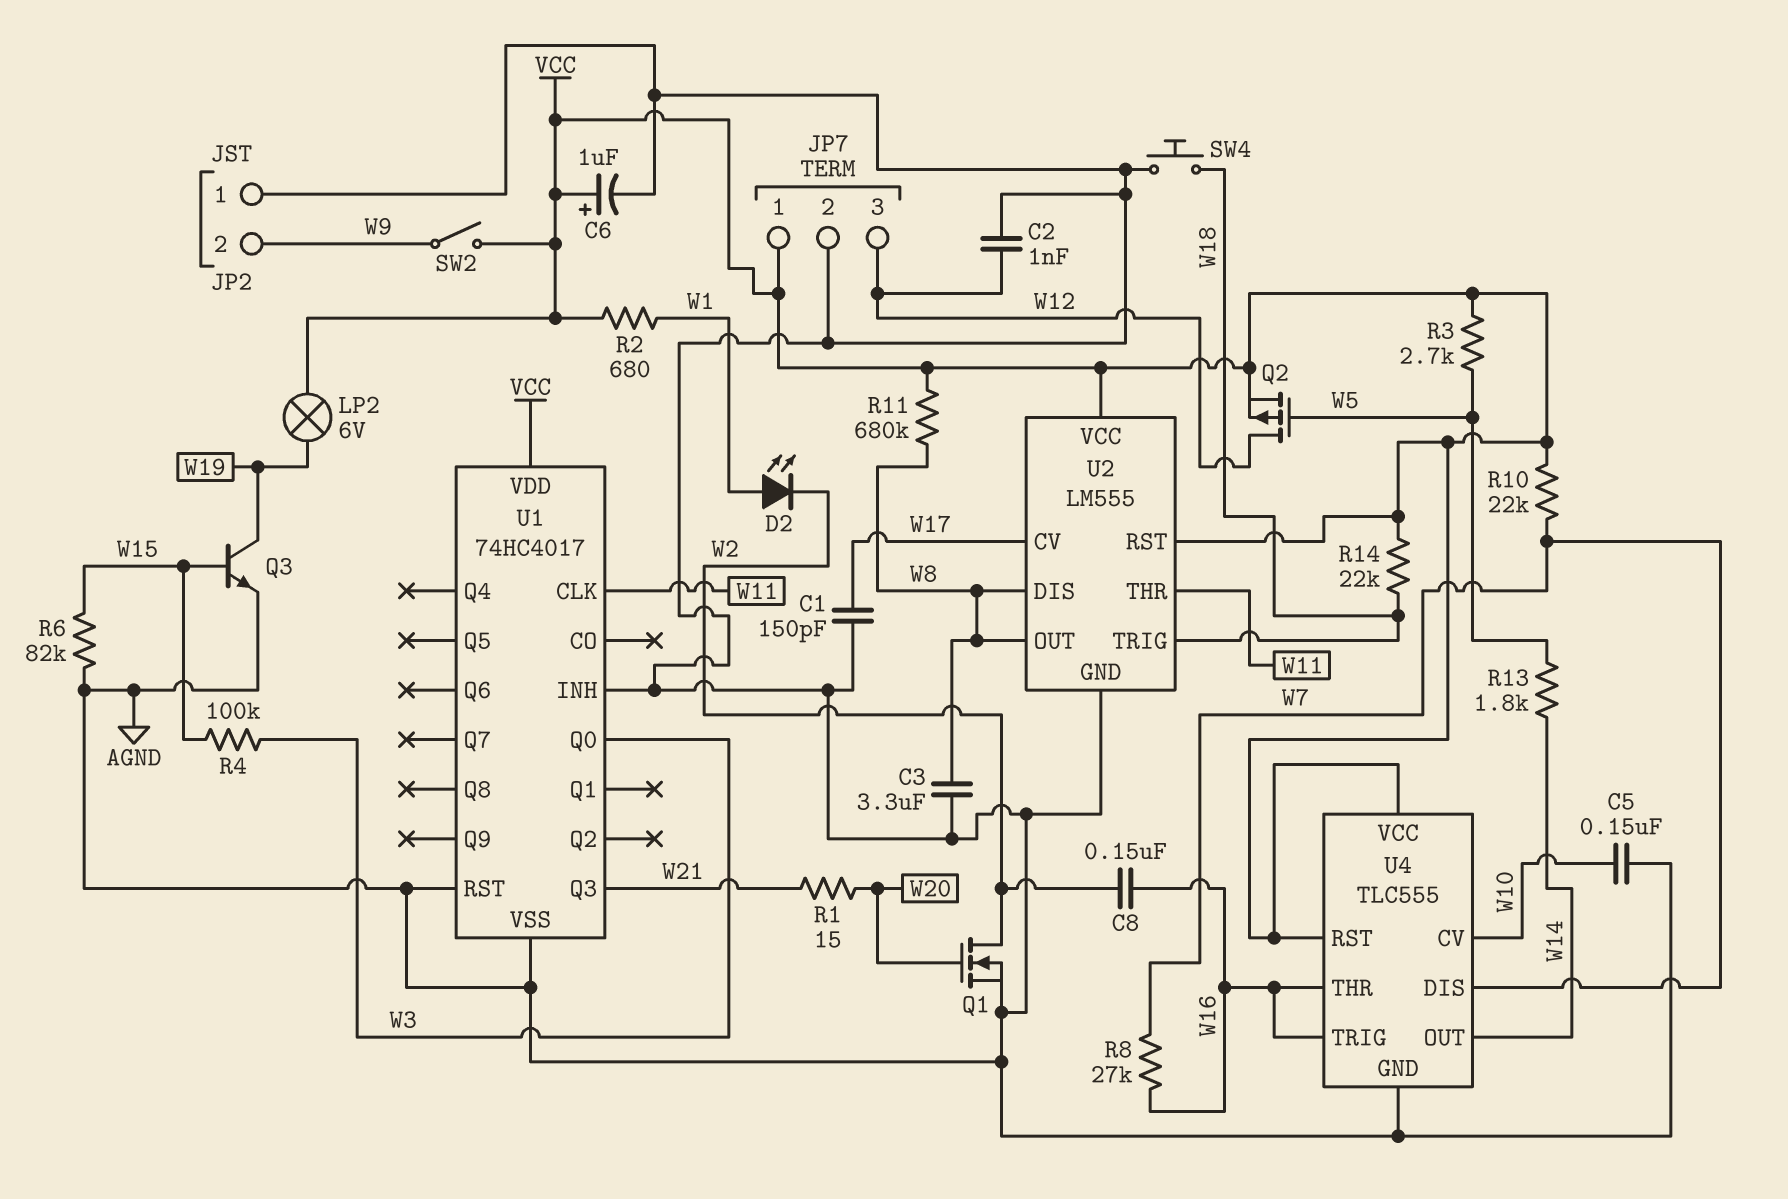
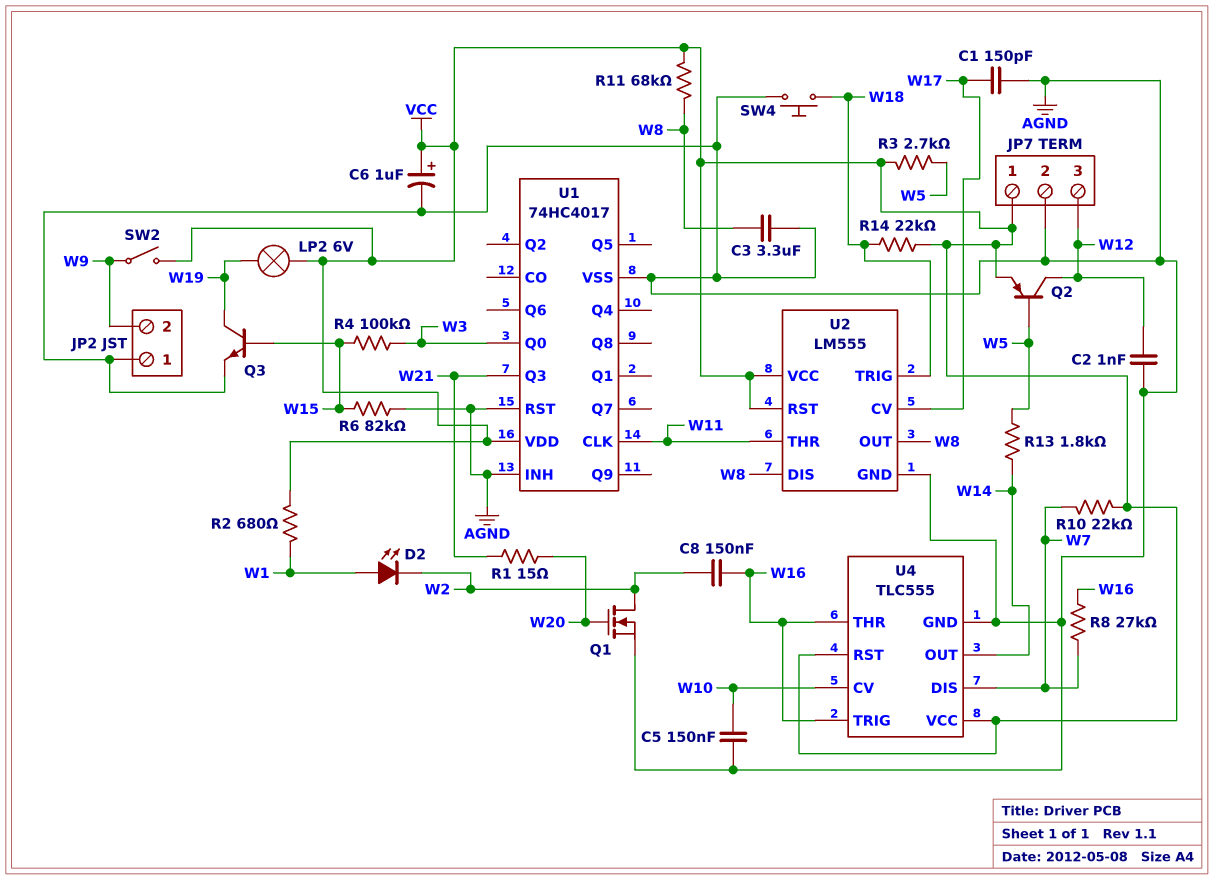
Q2: PMOS (G W5, D W12, S VCC) -> PNP (B W5, C W12, E VCC)
R11: 680k (VCC, W8) -> 68k (VCC, W8)

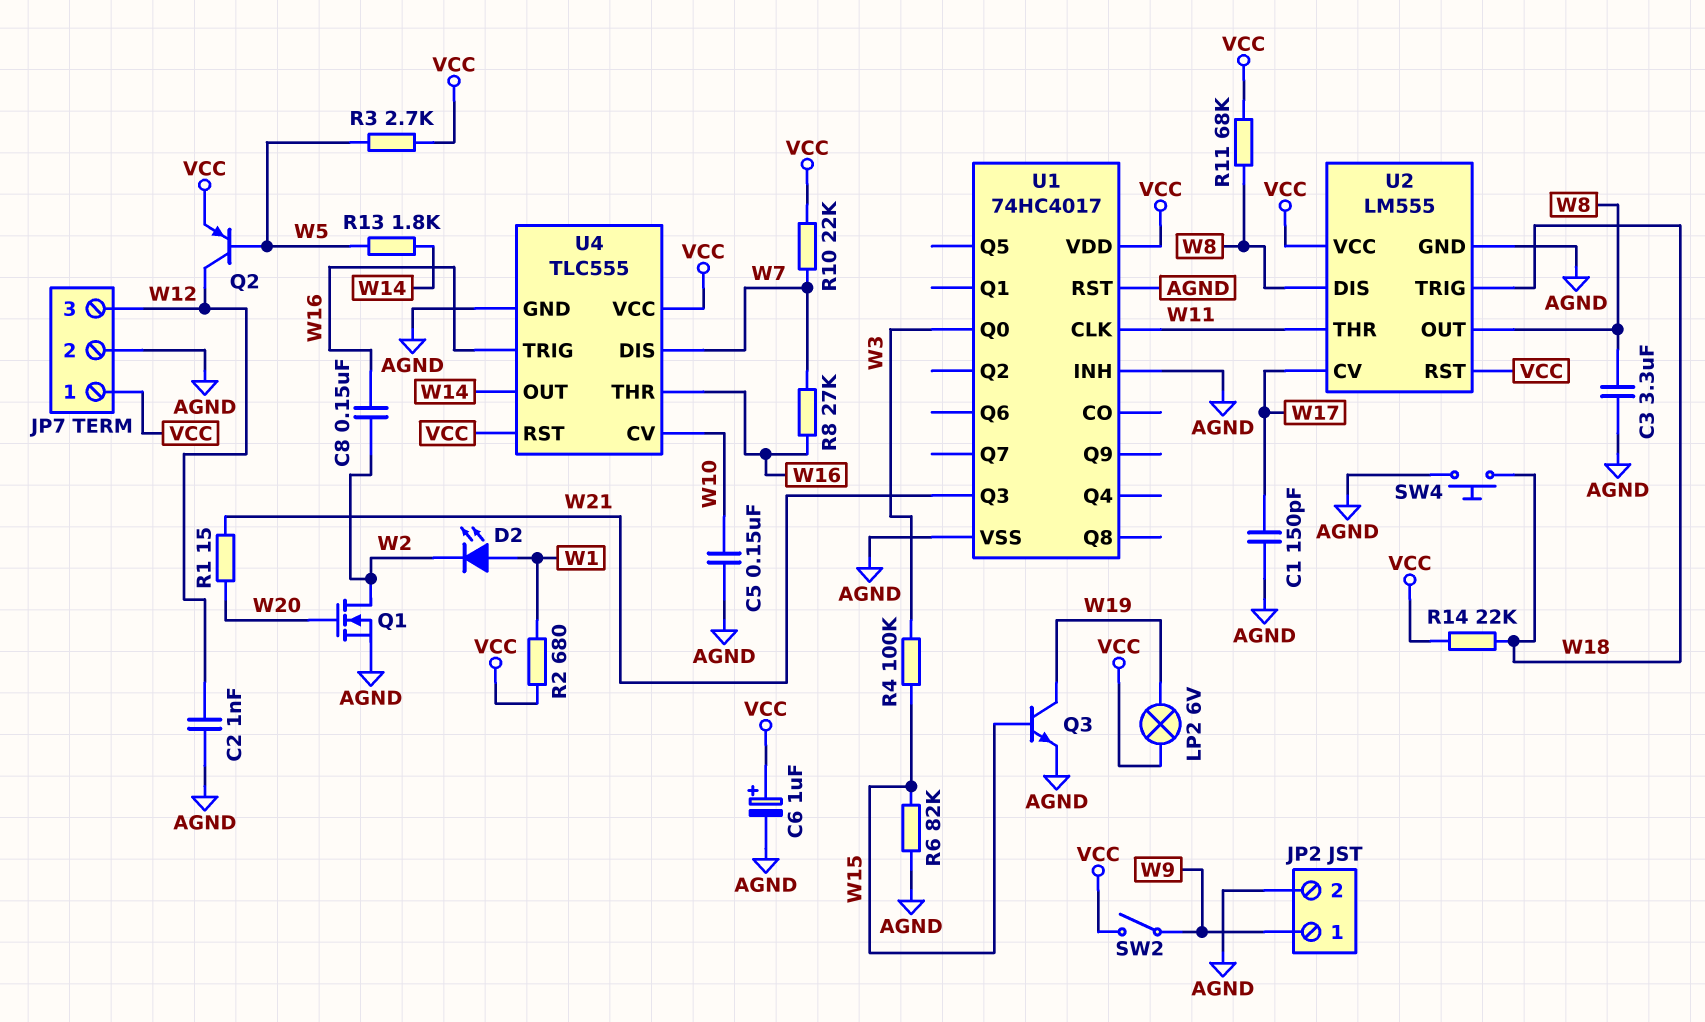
JP2 pin 1: AGND -> W9
JP2 pin 2: W9 -> AGND

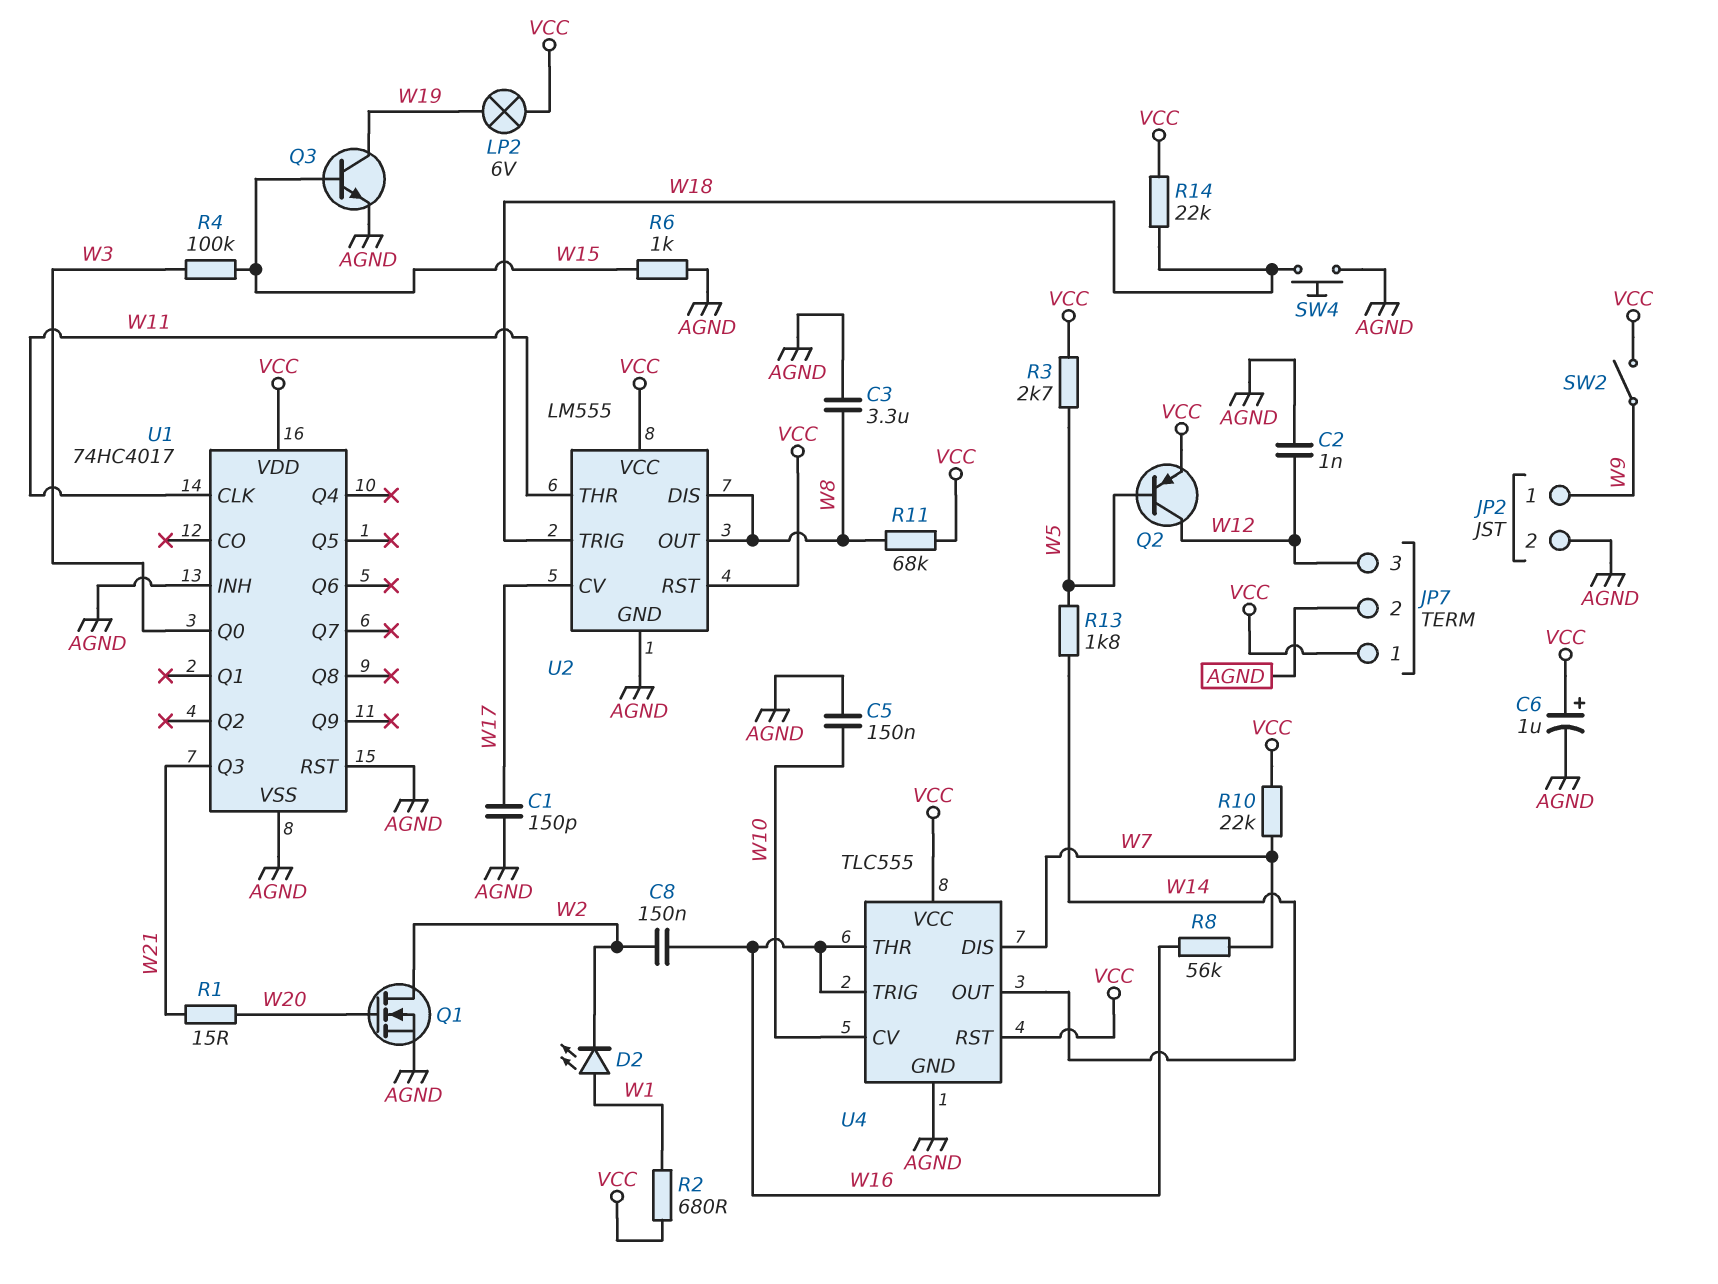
R6: 82k (AGND, W15) -> 1k (AGND, W15)
R8: 27k (W7, W16) -> 56k (W7, W16)

